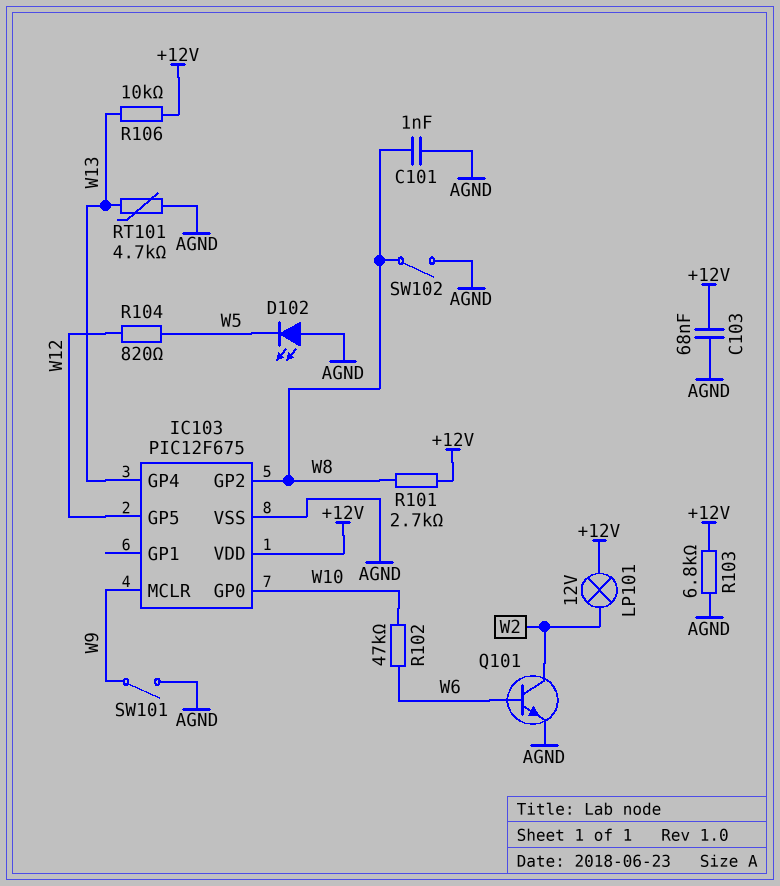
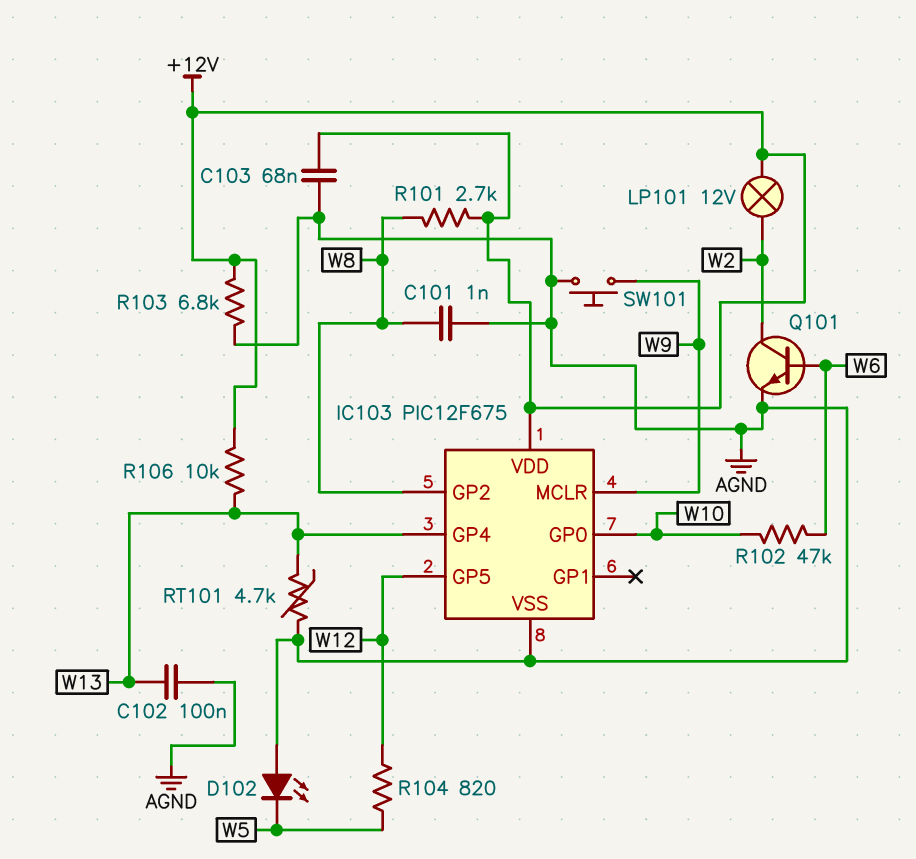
C102: none -> 100nF (AGND, W13)
SW101: switch (AGND, W9) -> button (AGND, W9)
SW102: switch (AGND, W8) -> none

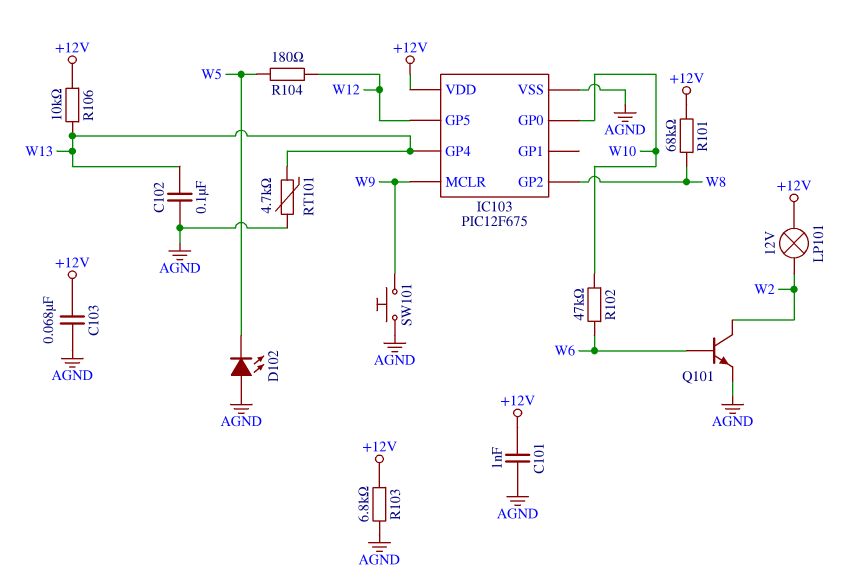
C101: 1nF (AGND, W8) -> 1nF (+12V, AGND)
R101: 2.7k (+12V, W8) -> 68k (+12V, W8)
R104: 820 (W5, W12) -> 180 (W5, W12)

